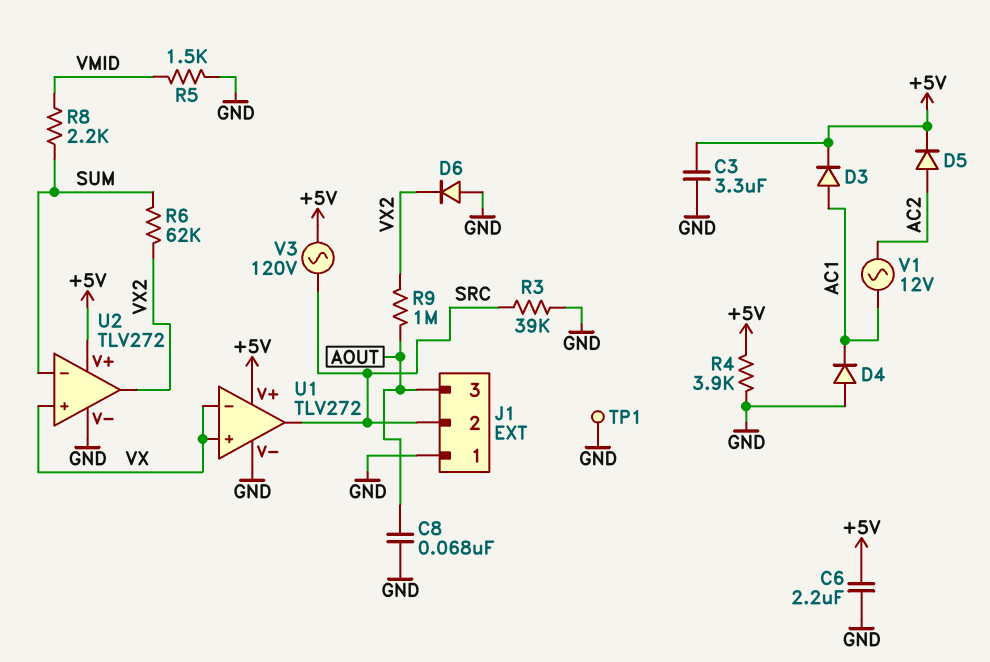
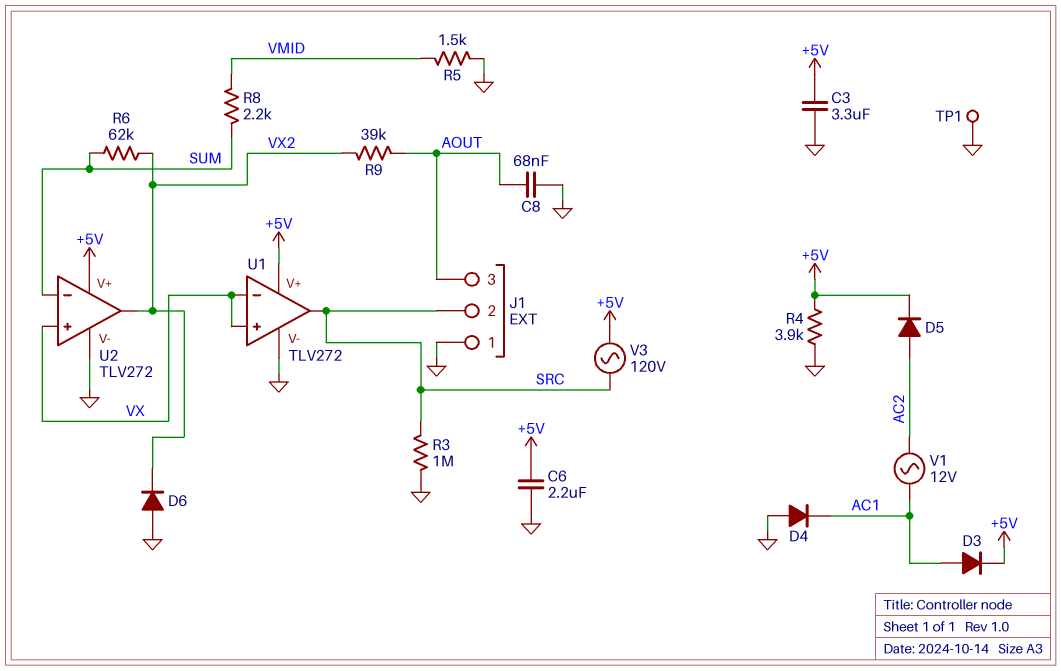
R3: 39k (GND, SRC) -> 1M (GND, SRC)
R9: 1M (AOUT, VX2) -> 39k (AOUT, VX2)

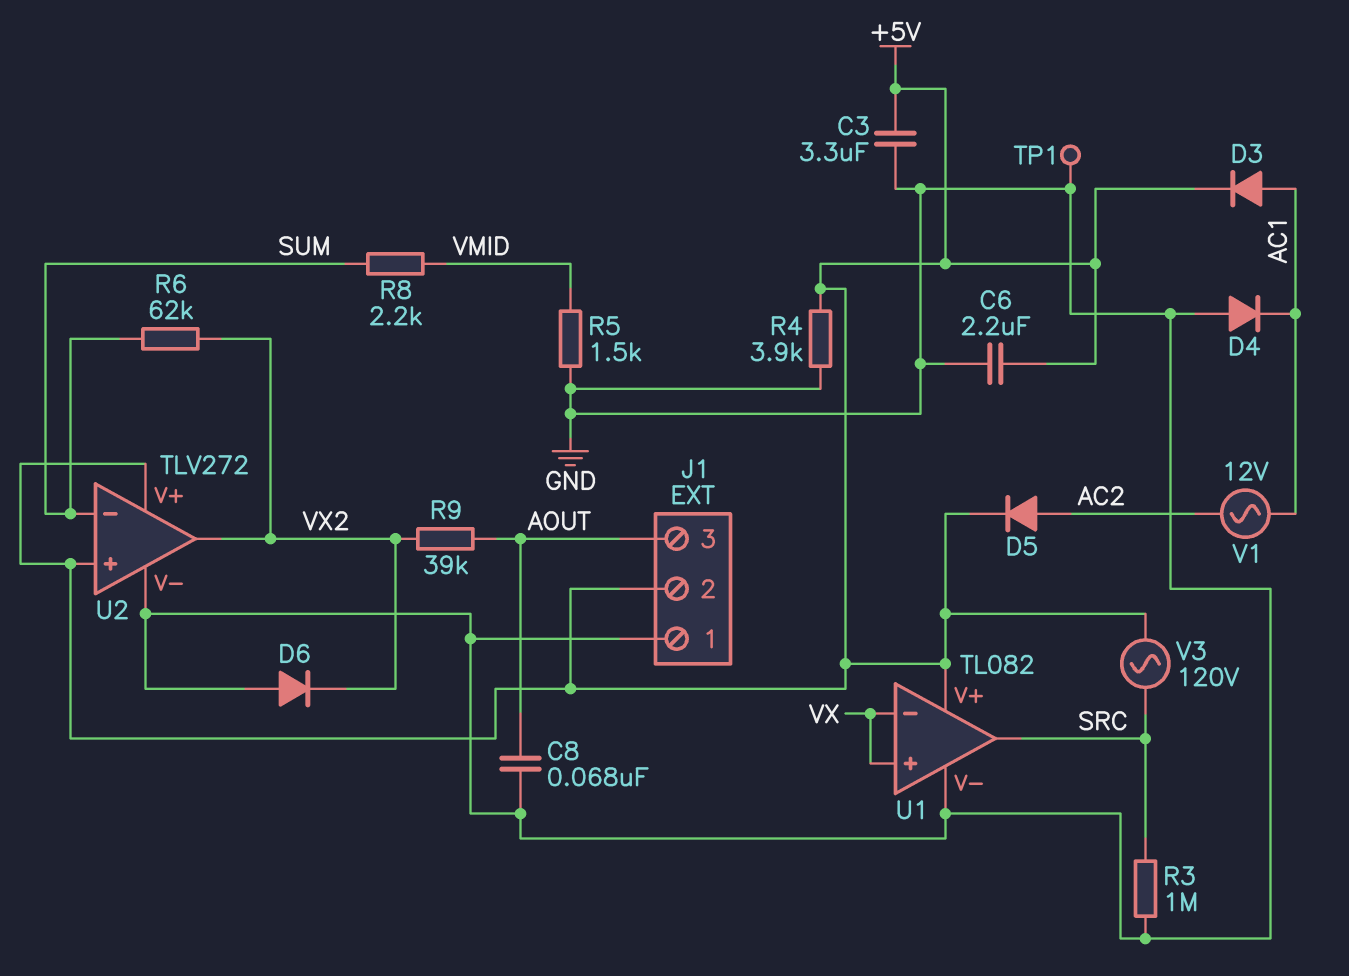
J1 pin 2: SRC -> +5V
U1: TLV272 -> TL082
U2 pin in+: VX -> +5V

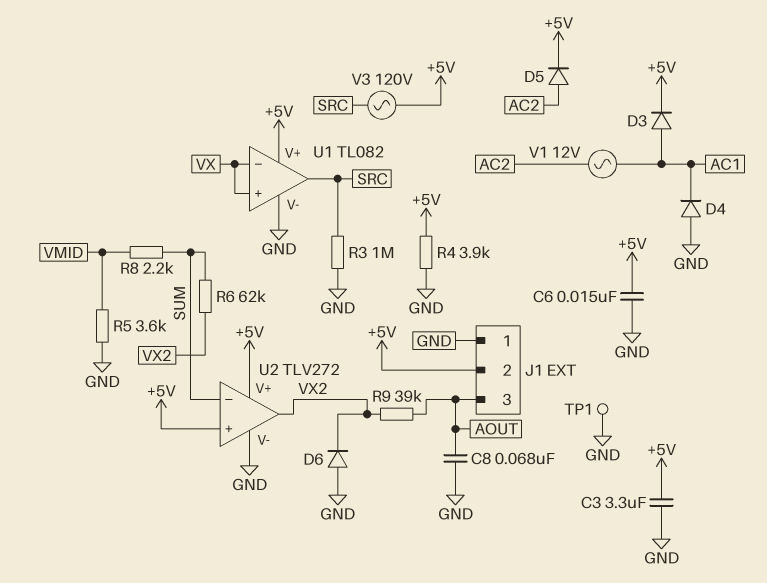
C6: 2.2uF (+5V, GND) -> 15nF (+5V, GND)
R5: 1.5k (GND, VMID) -> 3.6k (GND, VMID)

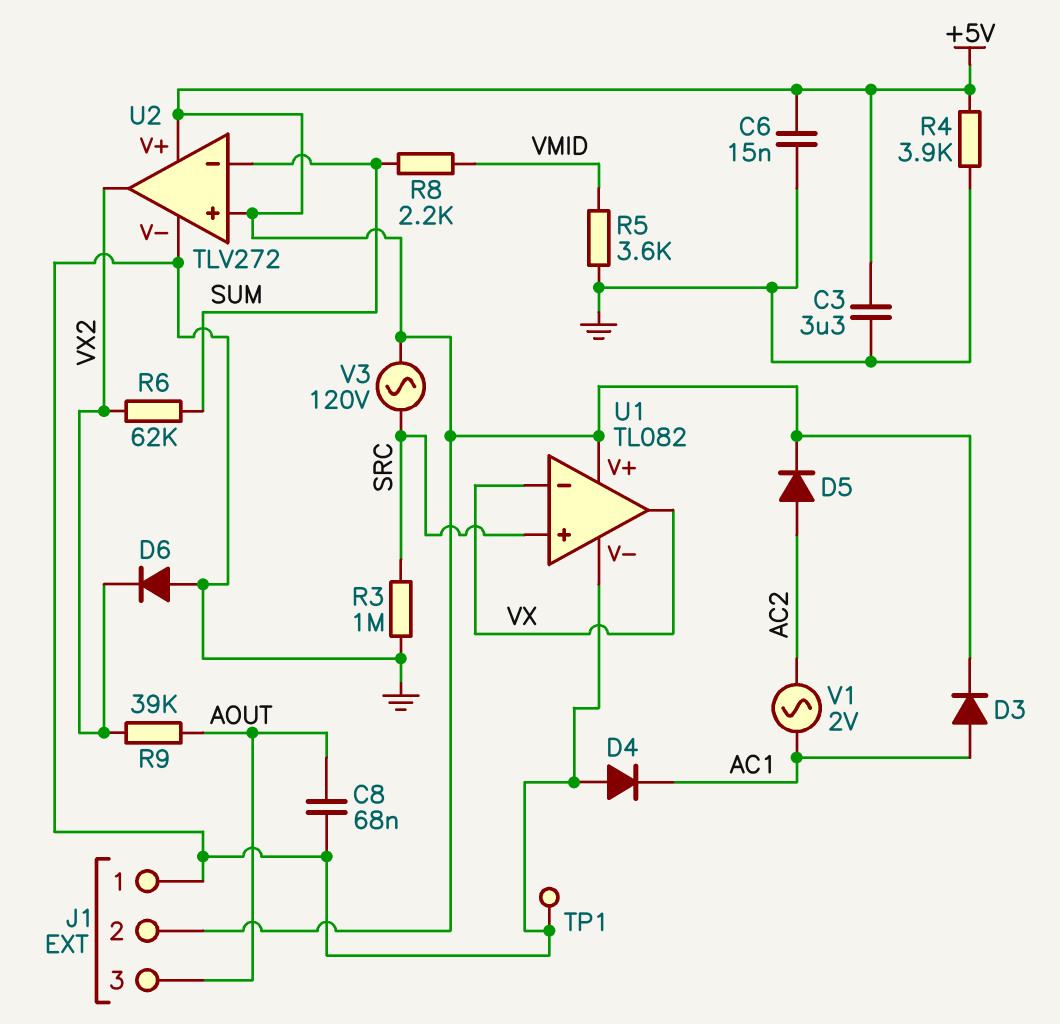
U1 pin in+: VX -> SRC
U1 pin out: SRC -> VX
V1: AC 12V (AC1, AC2) -> AC 2V (AC1, AC2)

